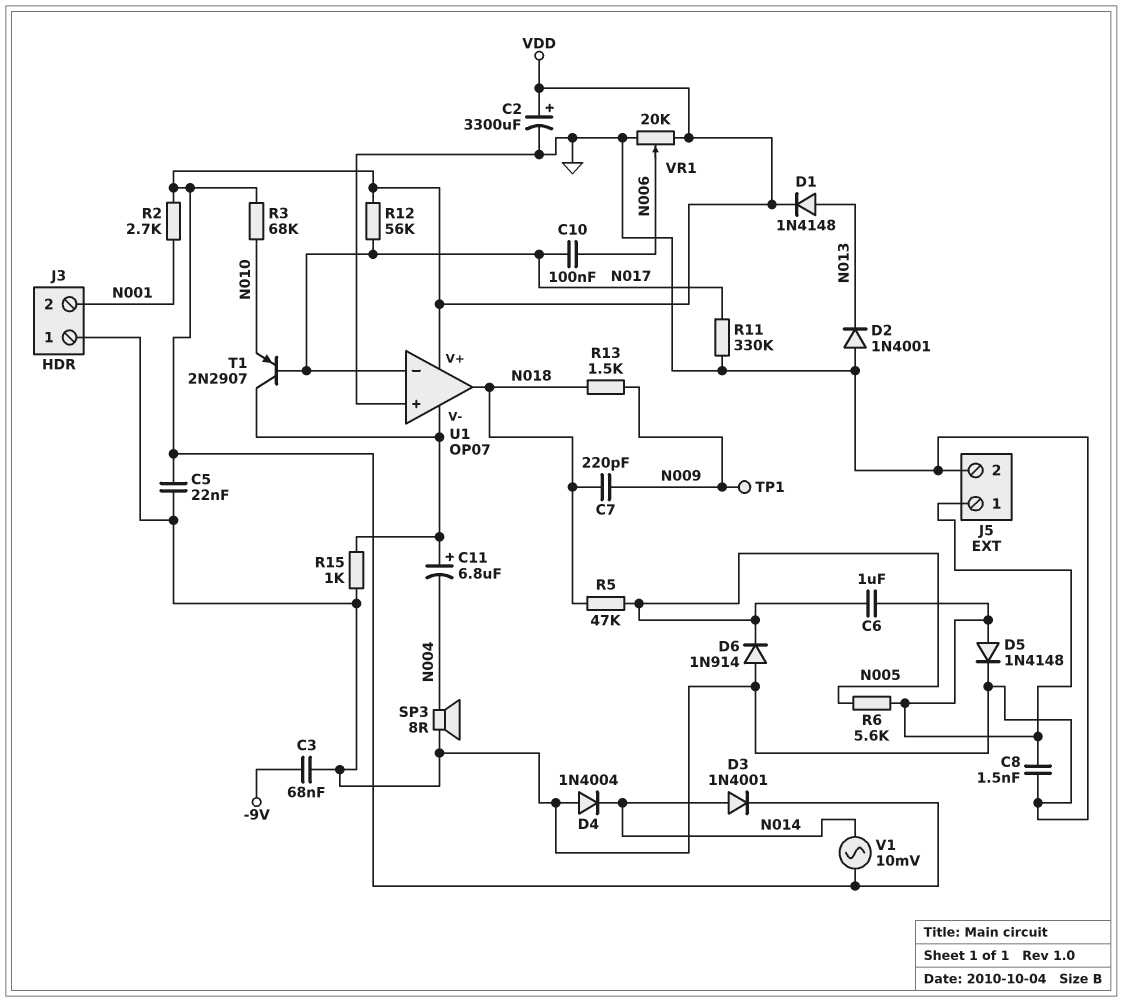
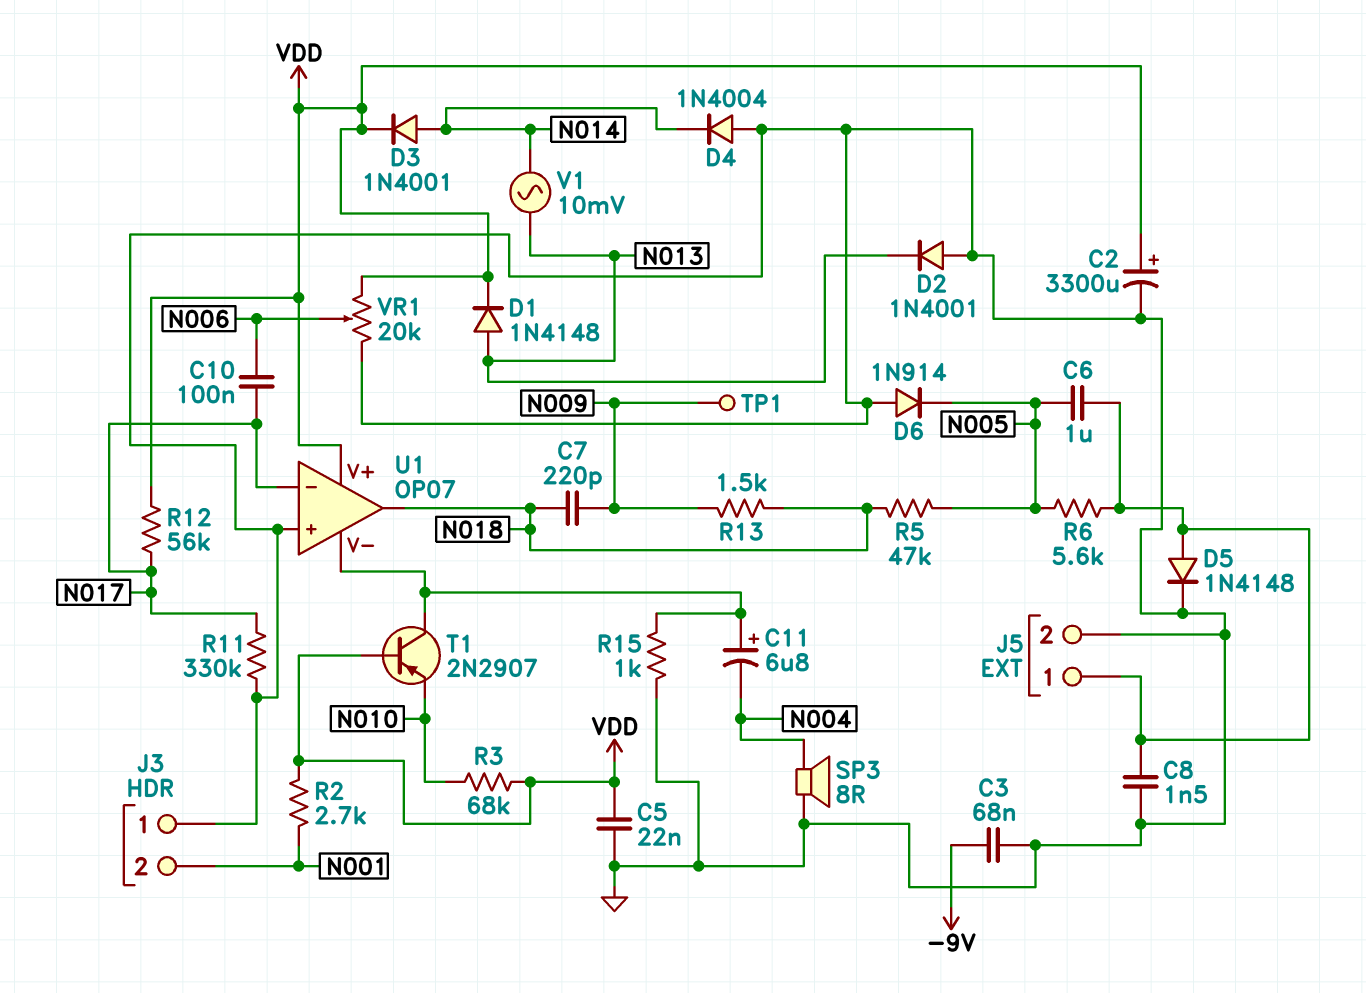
T1: PNP 2N2907 (B N017, C U1/V-, E N010) -> PNP 2N2907 (B VDD, C U1/V-, E N010)
V1: AC 10mV (N014, VDD) -> AC 10mV (N013, N014)

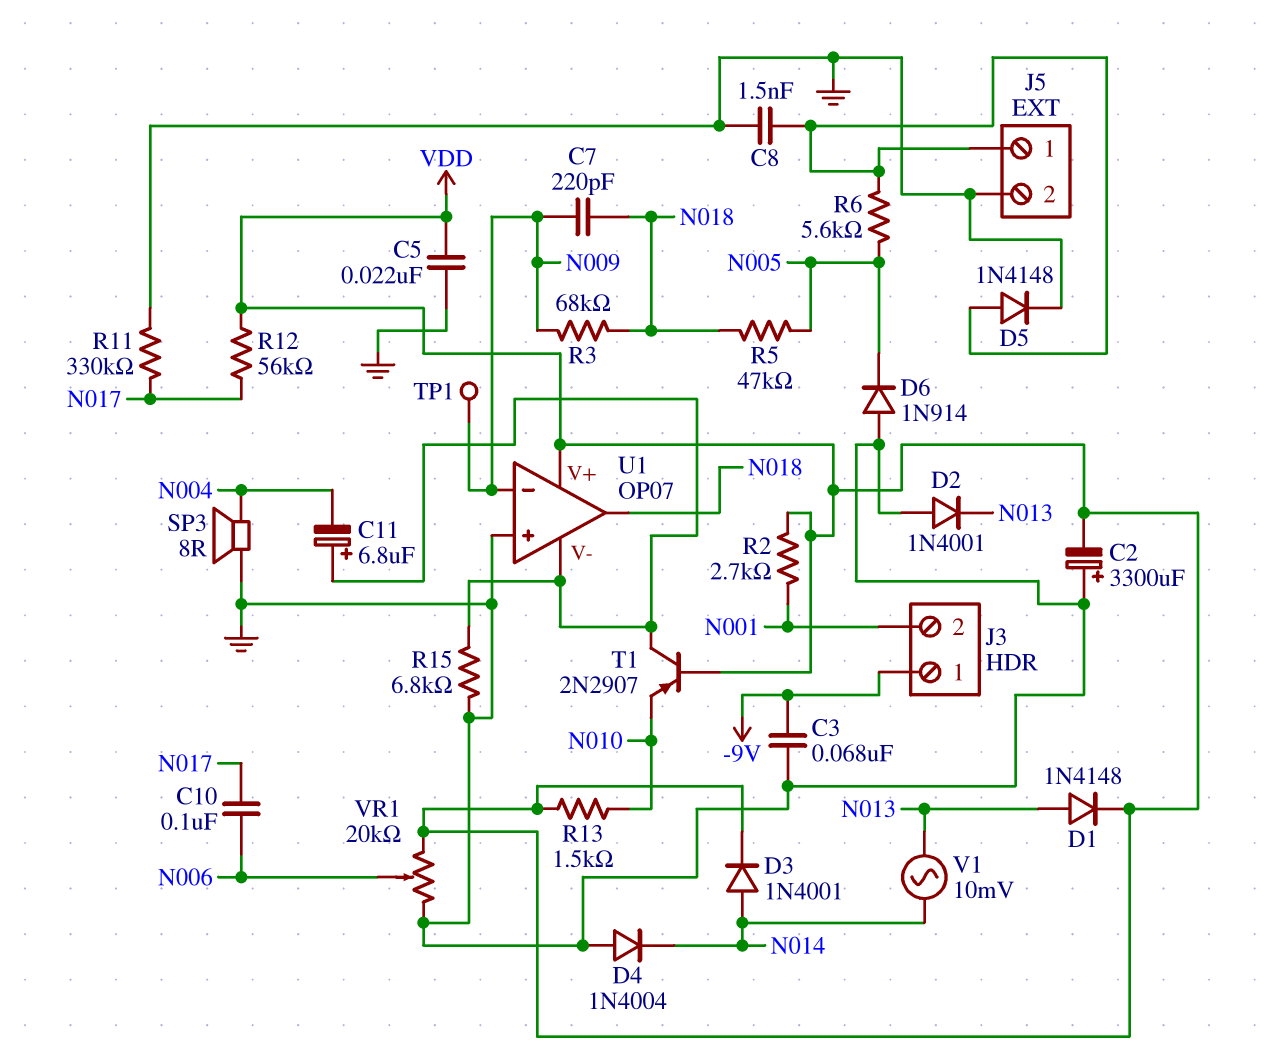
C2: 3300uF (plus VDD, minus GND) -> 3300uF (plus GND, minus VDD)
C6: 1uF (J5/1, N005) -> none
J3 pin 1: GND -> -9V
R3: 68k (N010, VDD) -> 68k (N009, N018)
R13: 1.5k (N009, N018) -> 1.5k (N010, VDD)
R15: 1k (GND, U1/V-) -> 6.8k (GND, U1/V-)
U1 pin in-: N017 -> N009

